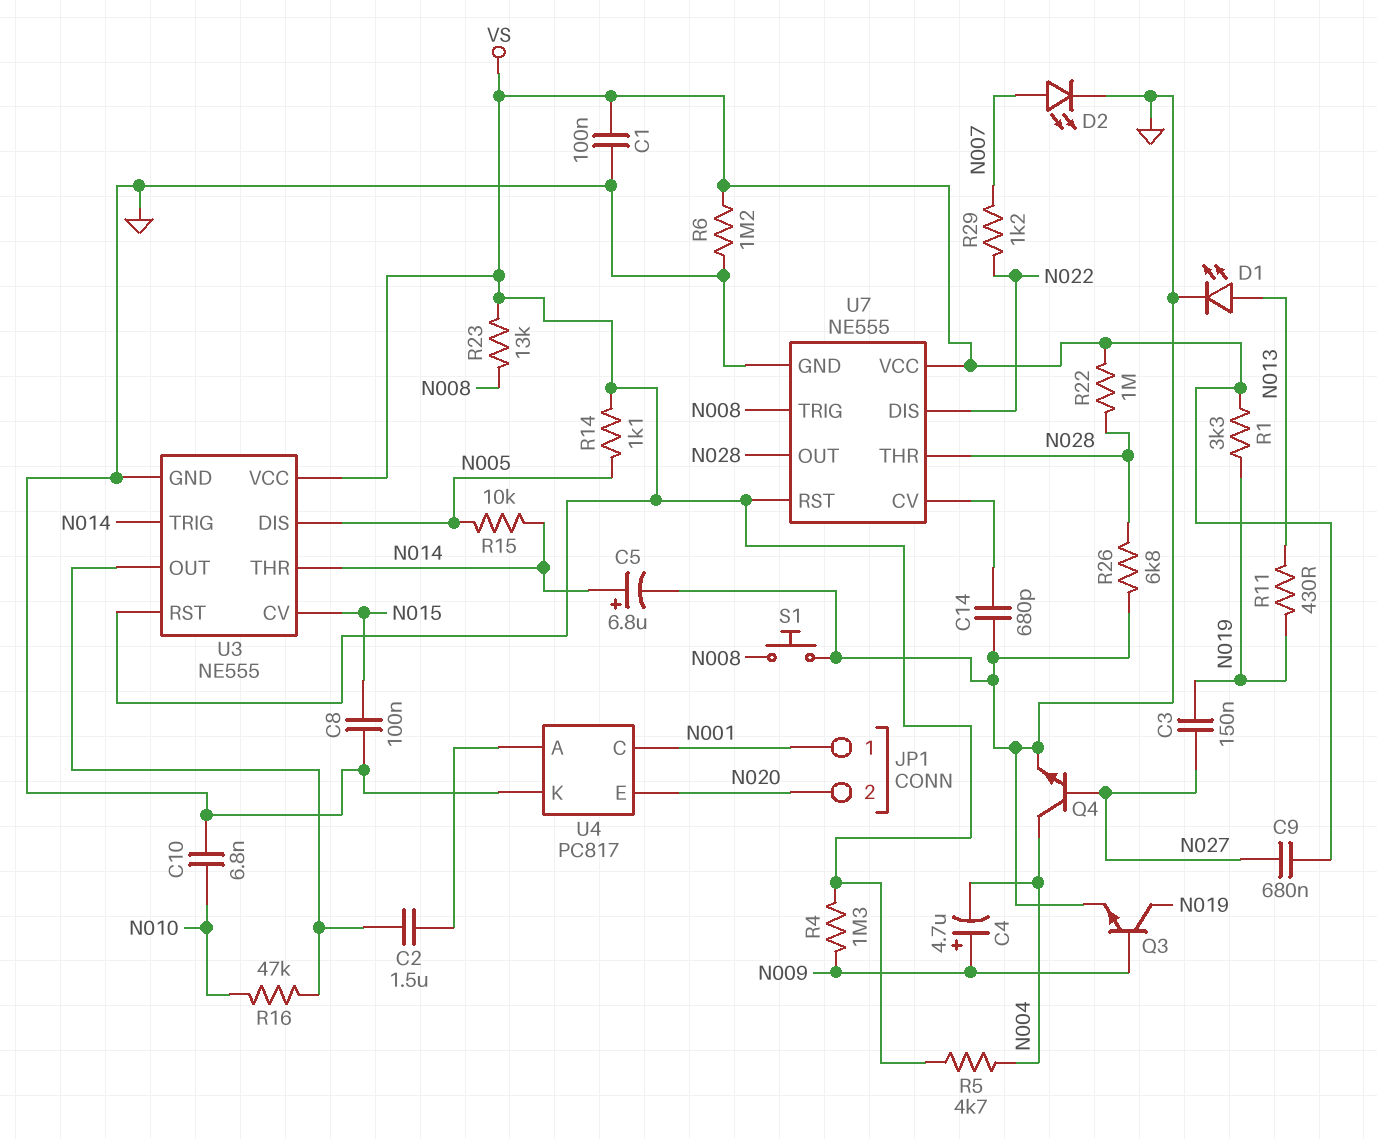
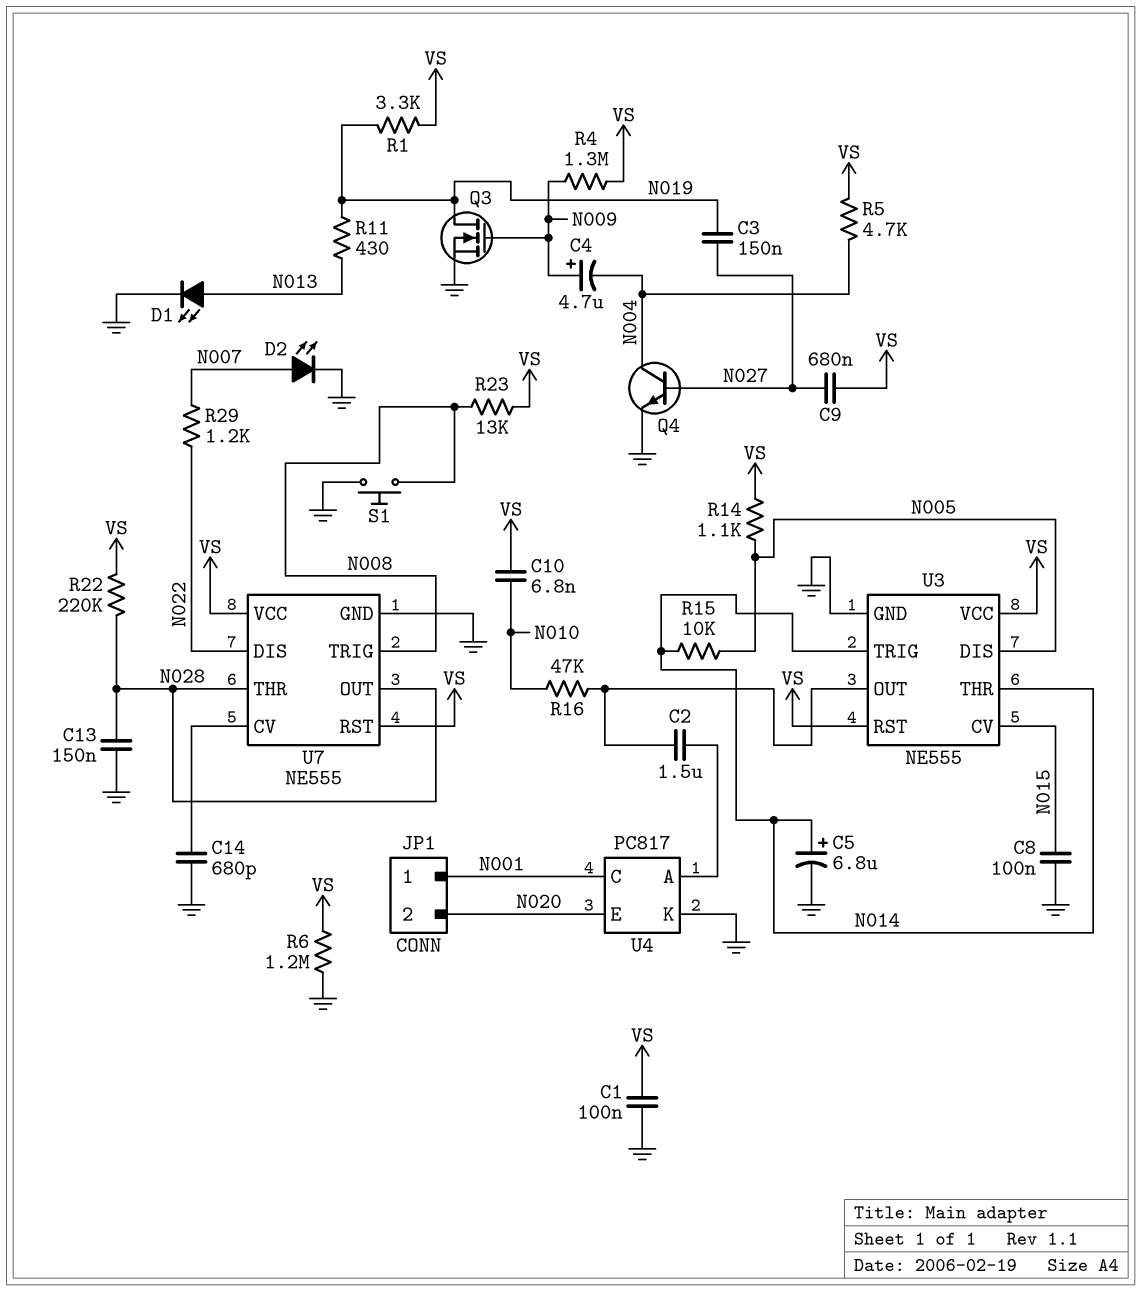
C10: 6.8nF (GND, N010) -> 6.8nF (N010, VS)
C13: none -> 150nF (GND, N028)
Q3: NPN (B N009, C N019, E GND) -> NMOS (G N009, D N019, S GND)
R22: 1M (N028, VS) -> 220k (N028, VS)
R26: 6.8k (GND, N028) -> none

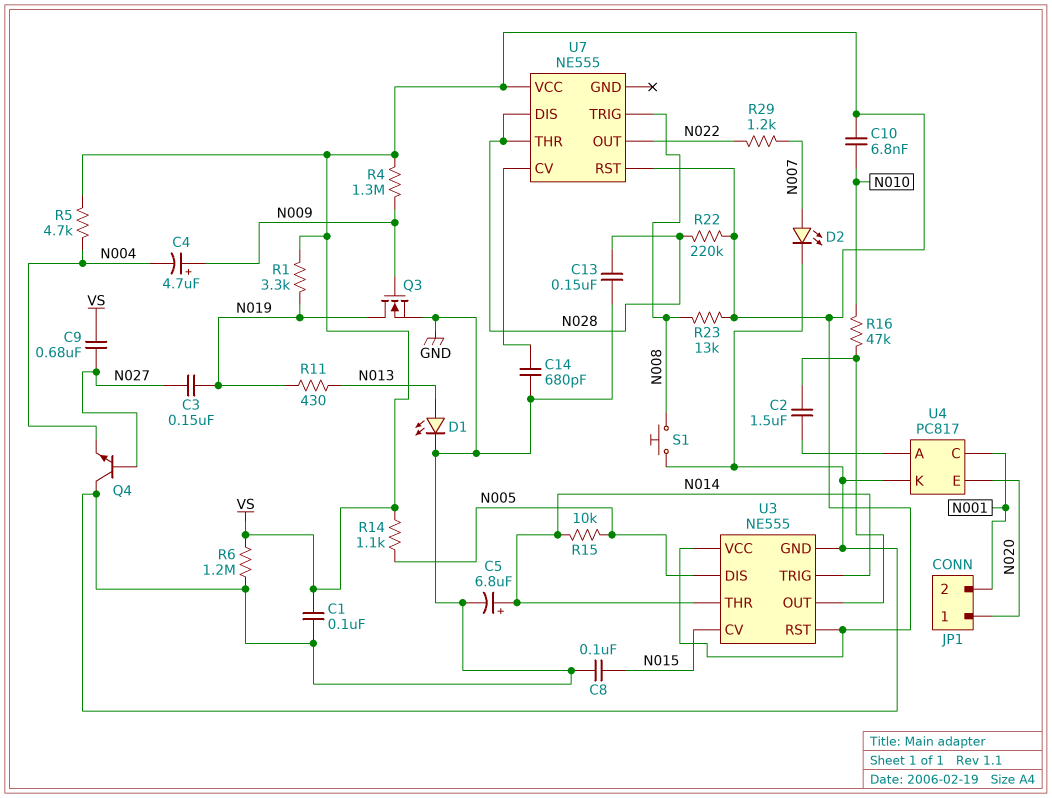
JP1 pin 1: N001 -> N020
JP1 pin 2: N020 -> N001
Q4: NPN (B N027, C N004, E GND) -> NPN (B N027, C GND, E N004)
U7 pin DIS: N022 -> N028
U7 pin GND: GND -> none
U7 pin OUT: N028 -> N022

